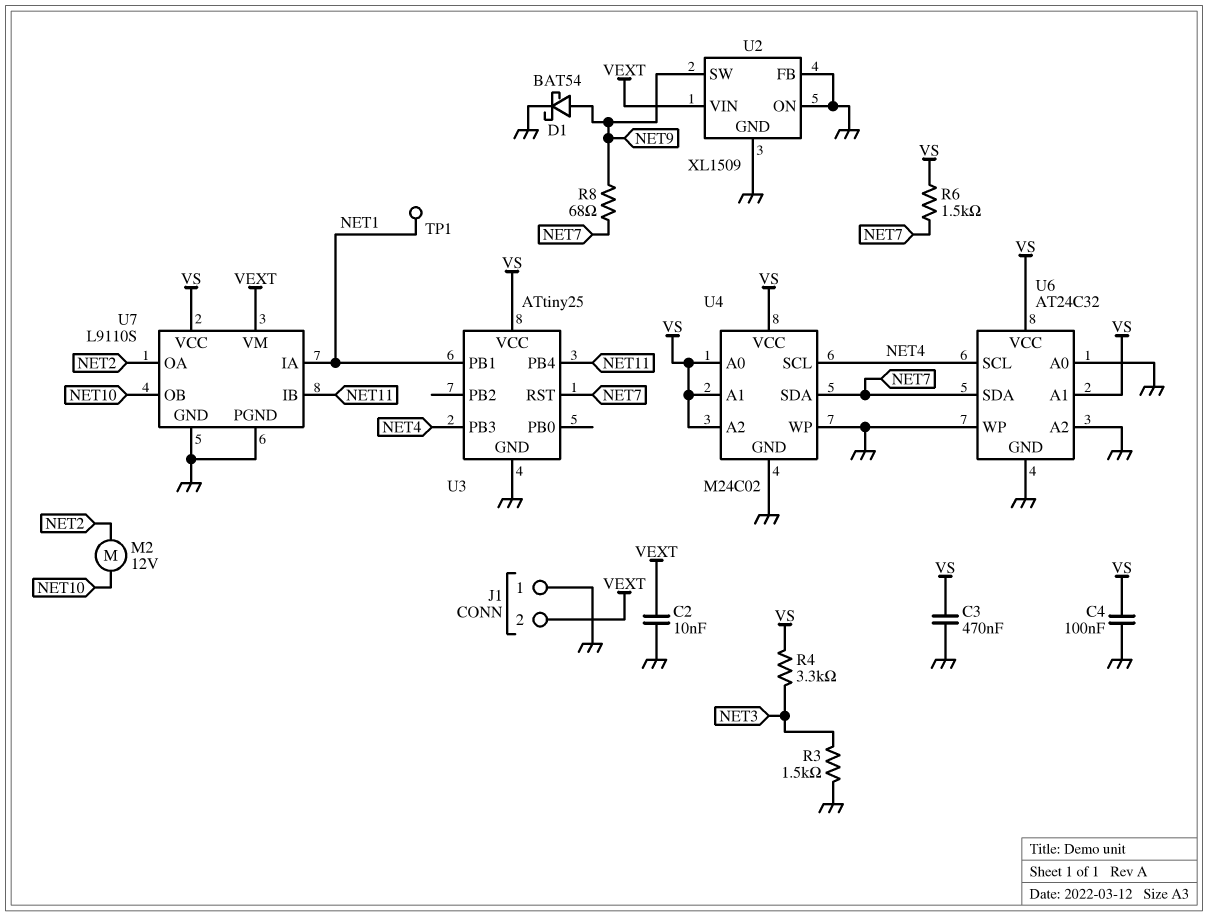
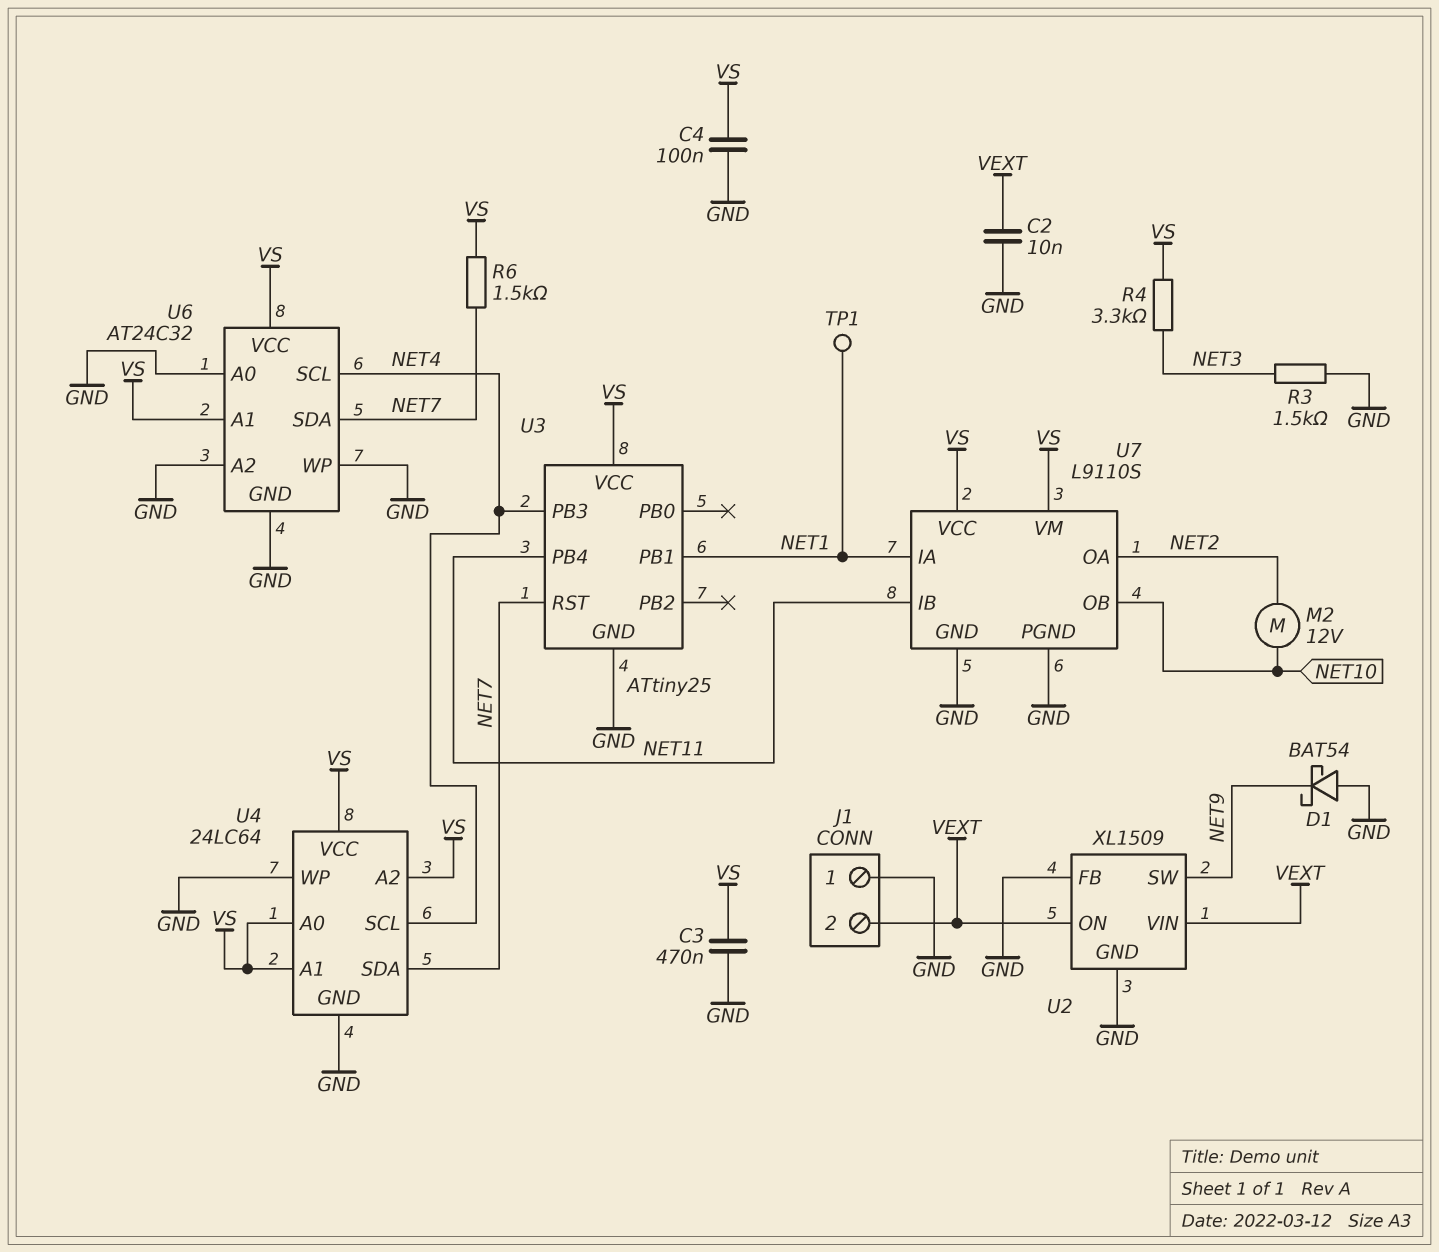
D1: schottky BAT54 (A NET9, K GND) -> schottky BAT54 (A GND, K NET9)
R8: 68 (NET7, NET9) -> none
U2 pin ON: GND -> VEXT
U4: M24C02 -> 24LC64
U7 pin VM: VEXT -> VS

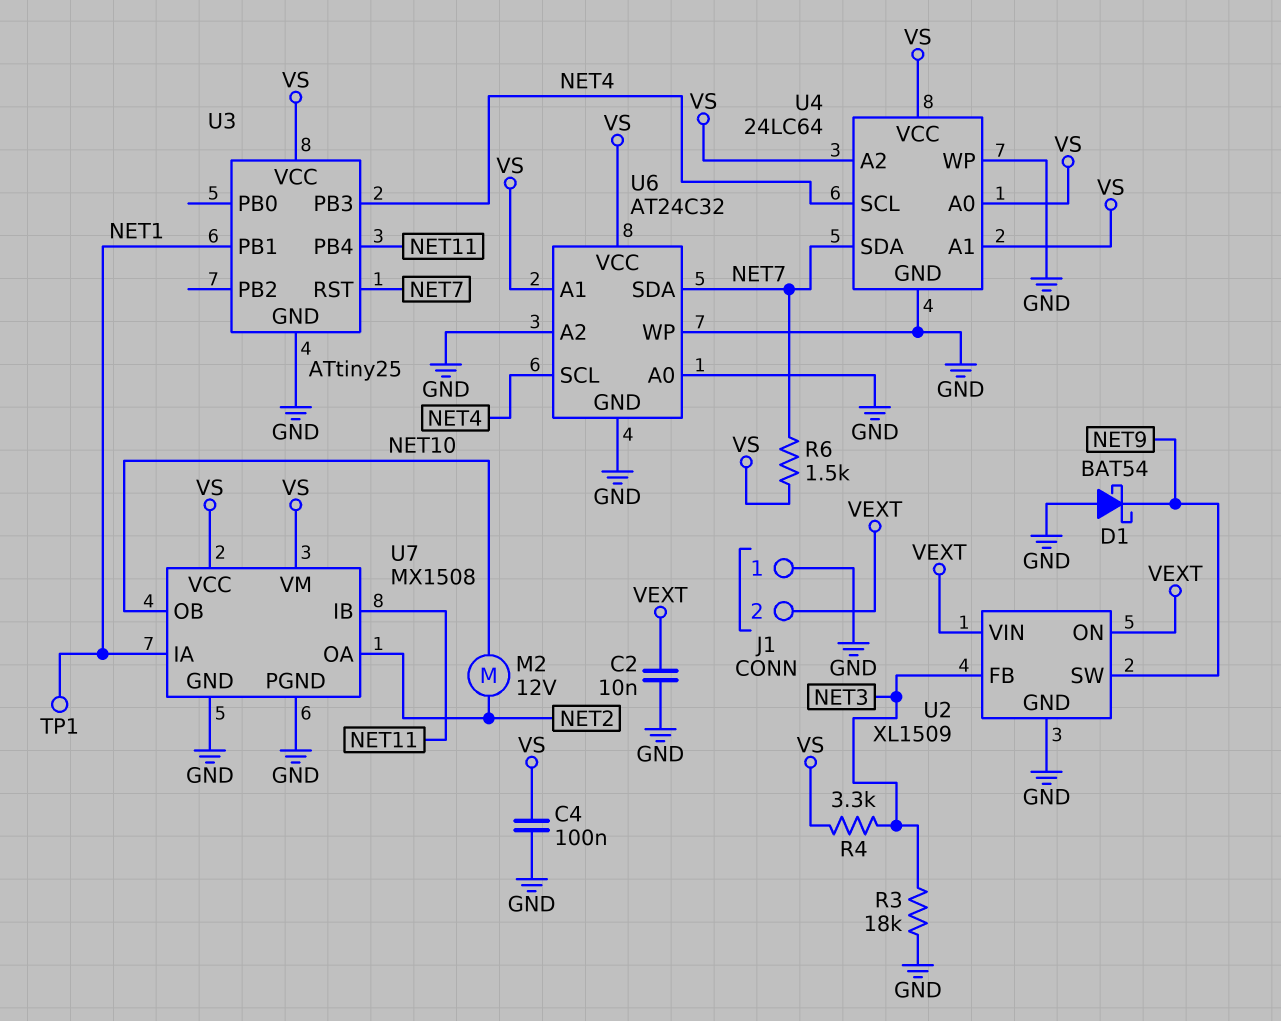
C3: 470nF (GND, VS) -> none
R3: 1.5k (GND, NET3) -> 18k (GND, NET3)
U2 pin FB: GND -> NET3
U7: L9110S -> MX1508

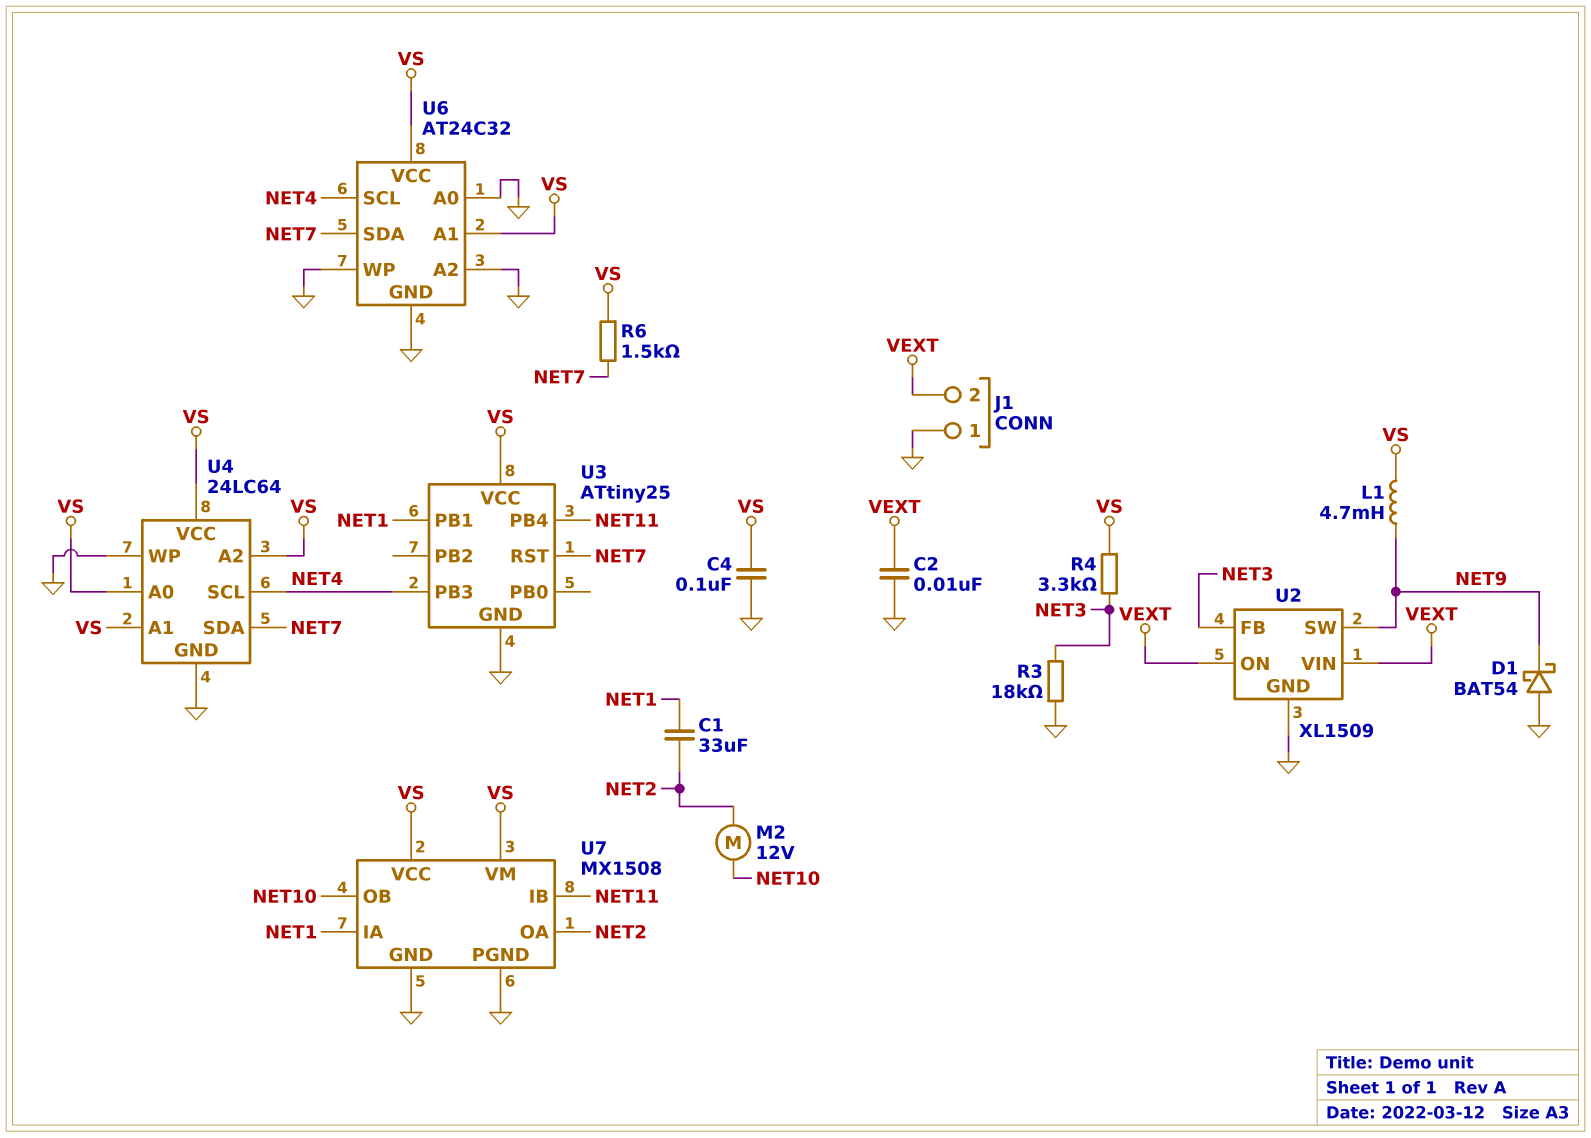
C1: none -> 33uF (NET1, NET2)
L1: none -> 4.7mH (NET9, VS)
TP1: test point (NET1) -> none

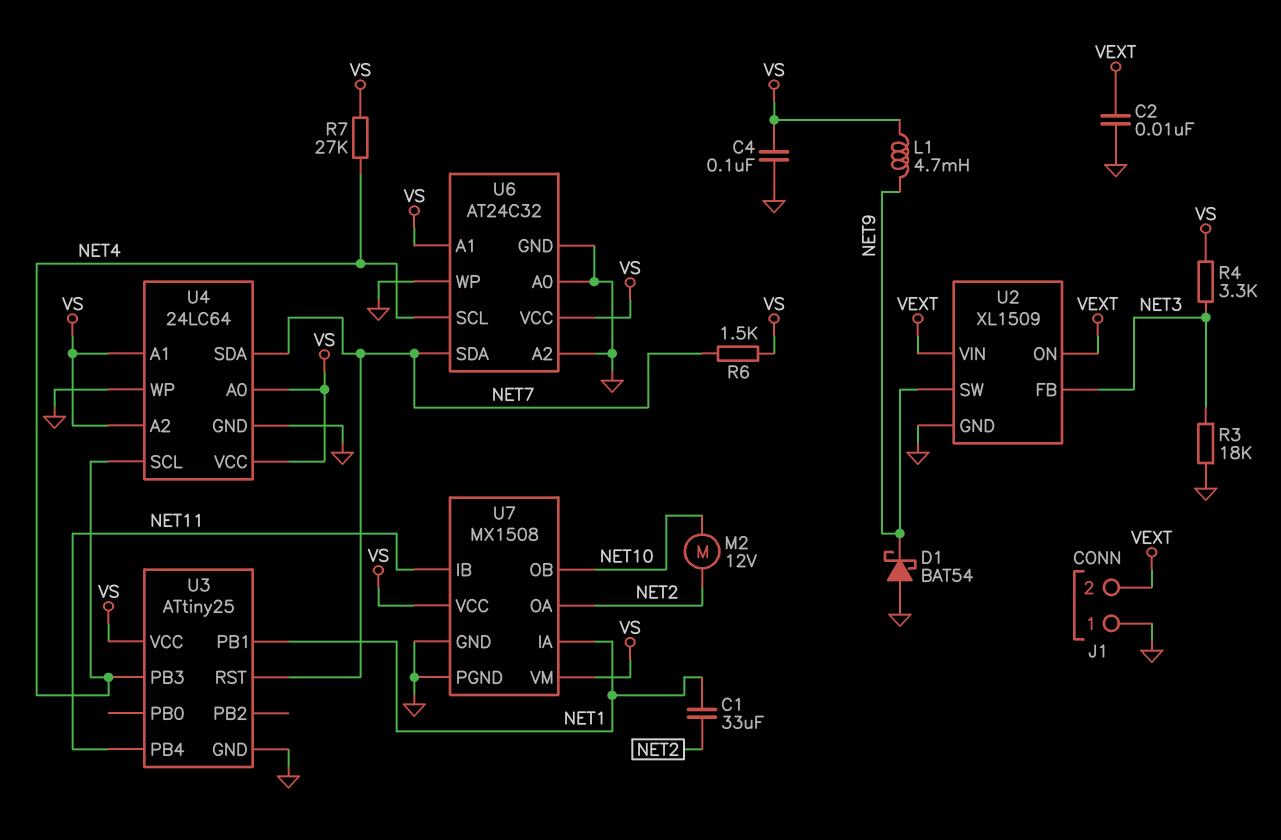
R7: none -> 27k (NET4, VS)

